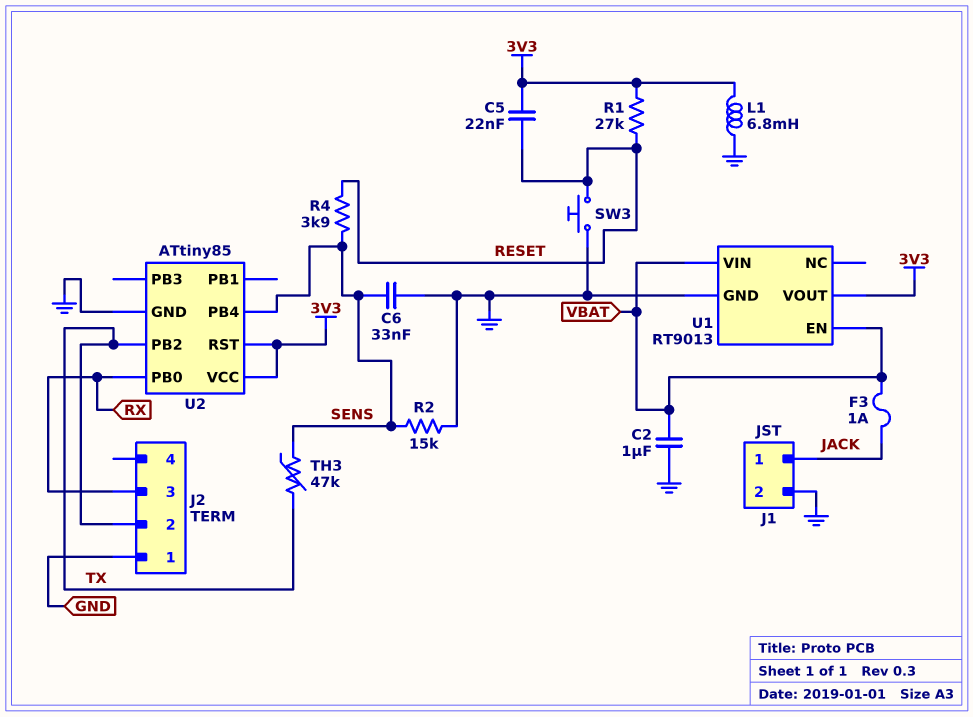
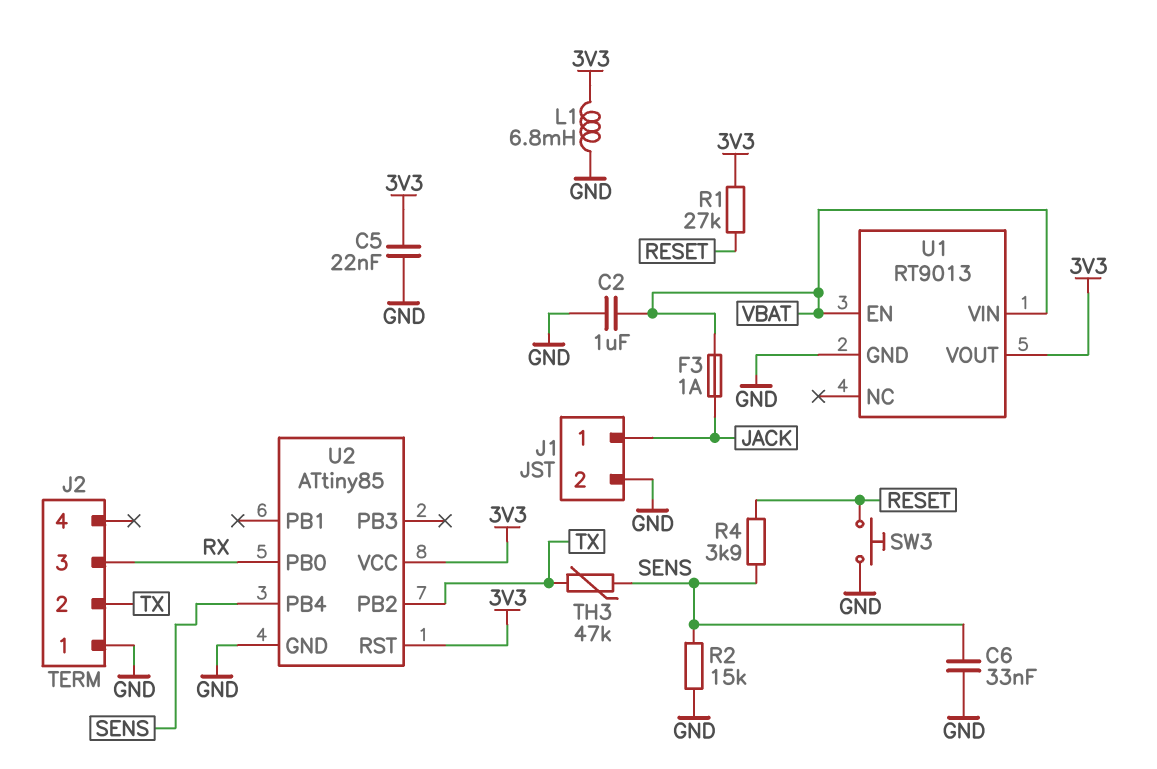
C5: 22nF (3V3, RESET) -> 22nF (3V3, GND)

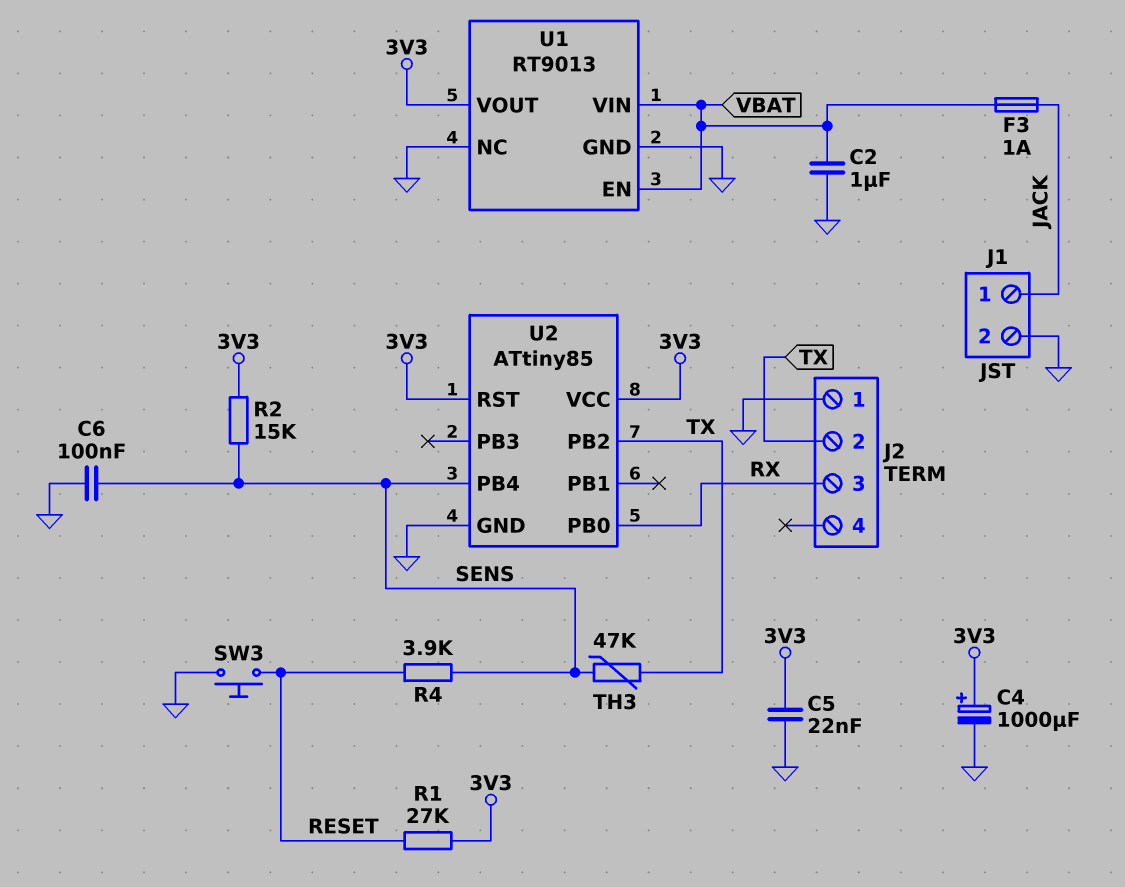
C4: none -> 1000uF (plus 3V3, minus GND)
C6: 33nF (GND, SENS) -> 100nF (GND, SENS)
L1: 6.8mH (3V3, GND) -> none
R2: 15k (GND, SENS) -> 15k (3V3, SENS)
U1 pin NC: none -> GND

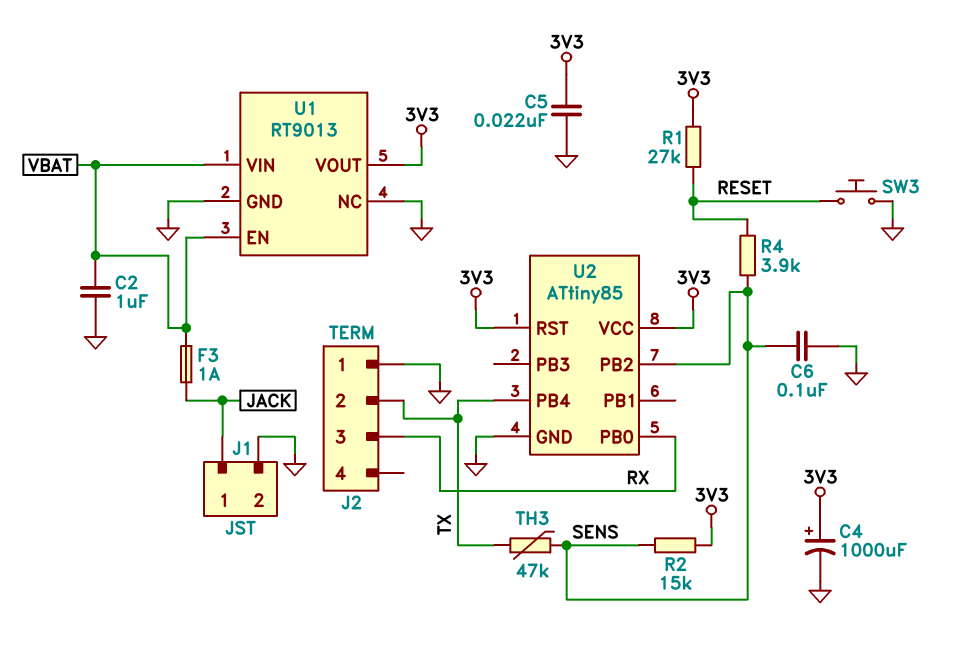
U2 pin PB2: TX -> SENS
U2 pin PB4: SENS -> TX

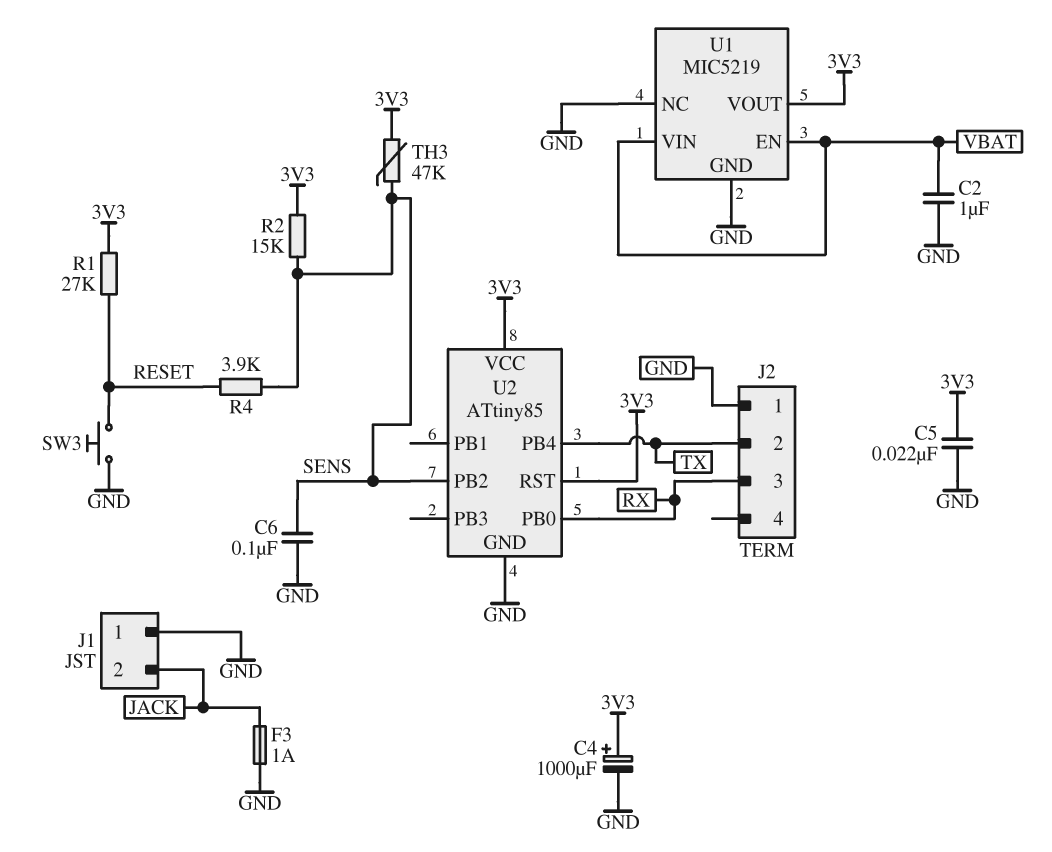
F3: 1A (JACK, VBAT) -> 1A (GND, JACK)
J1 pin 1: JACK -> GND
J1 pin 2: GND -> JACK
TH3: 47k (SENS, TX) -> 47k (3V3, SENS)
U1: RT9013 -> MIC5219

